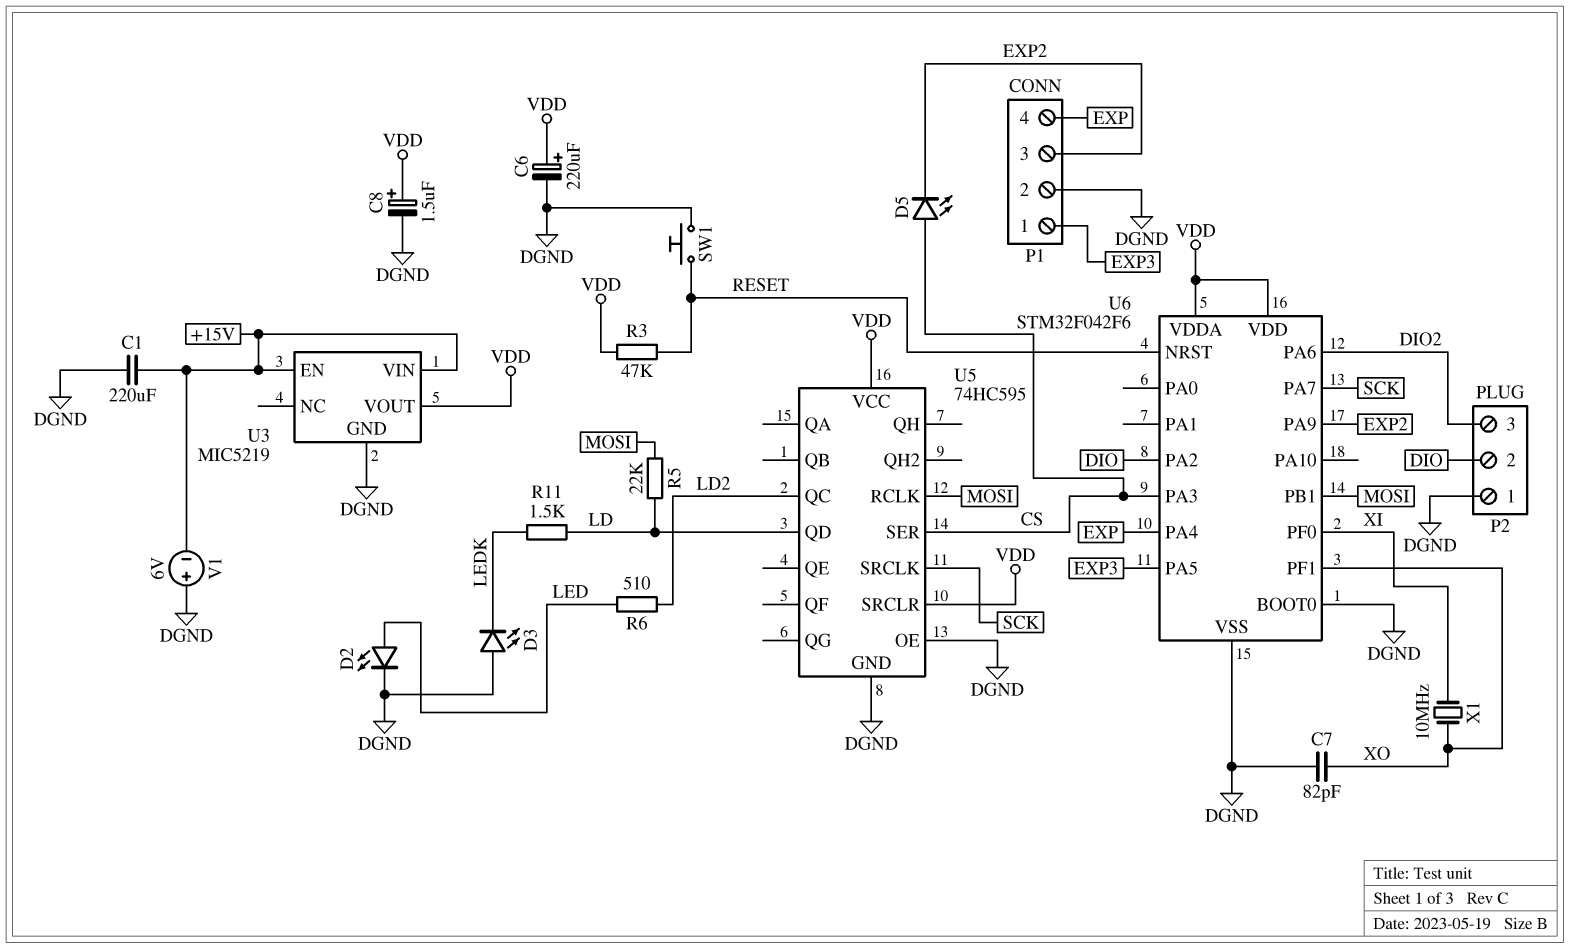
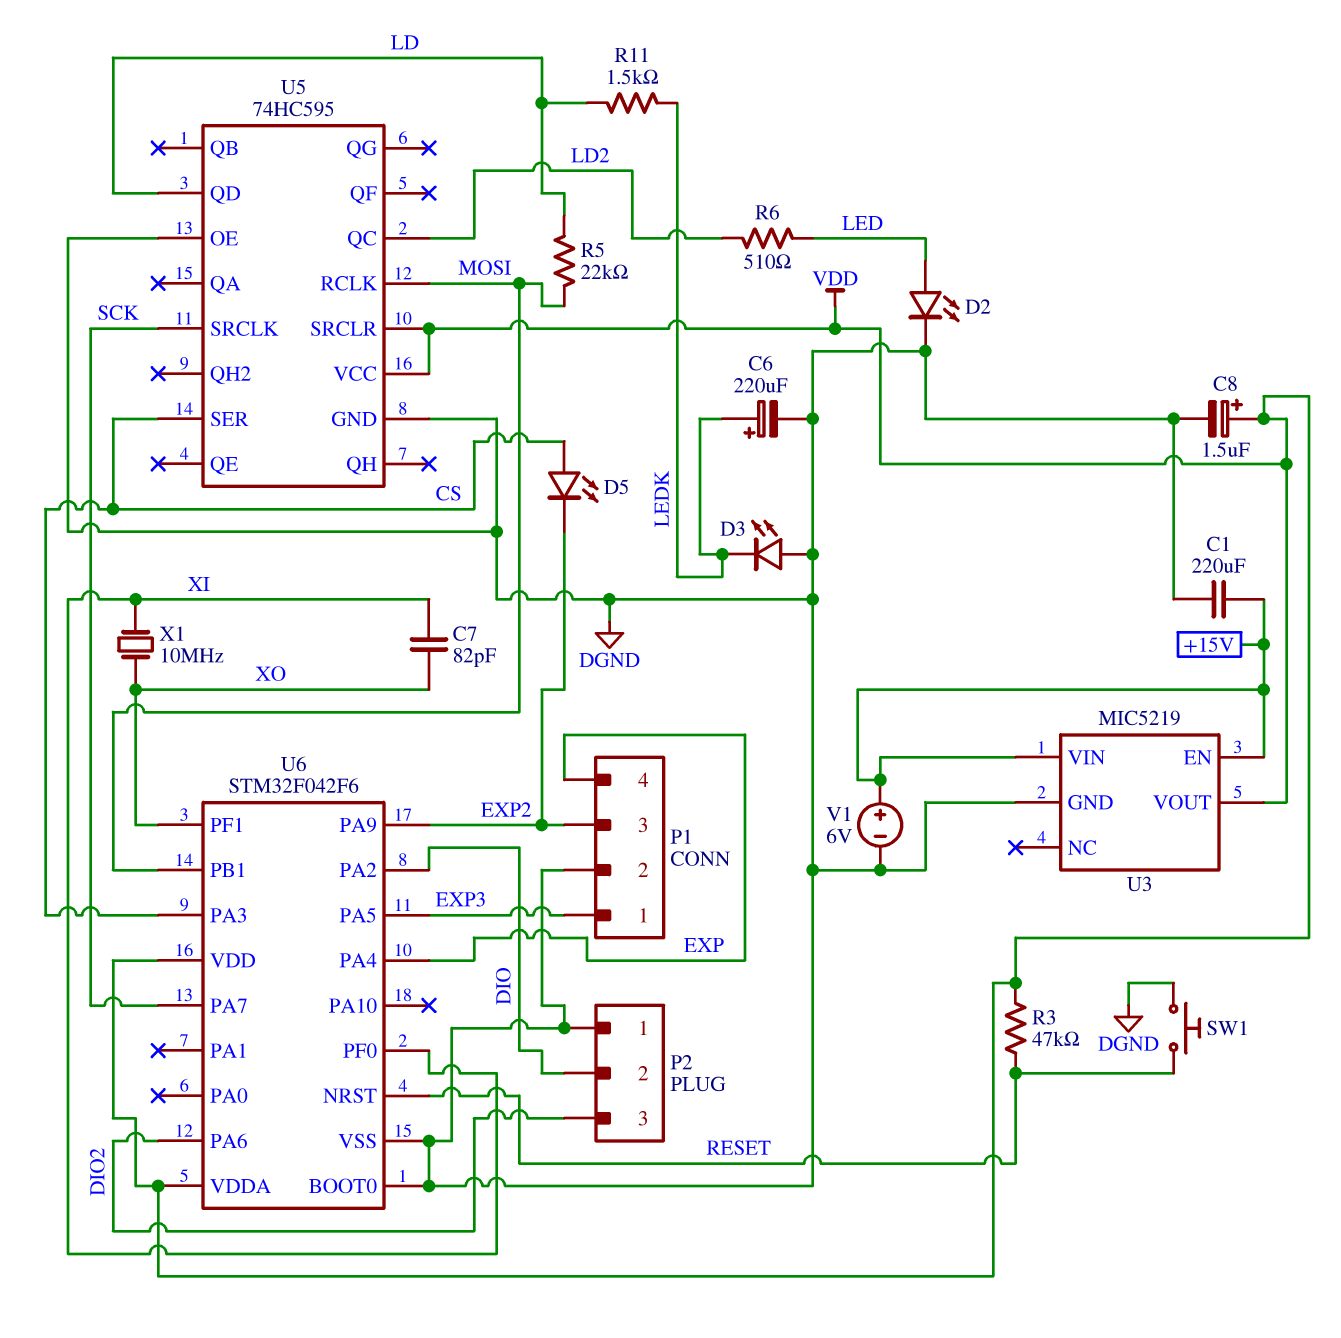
C6: 220uF (plus VDD, minus DGND) -> 220uF (plus LEDK, minus DGND)
C7: 82pF (DGND, XO) -> 82pF (XI, XO)
V1: 6V (plus DGND, minus +15V) -> 6V (plus +15V, minus DGND)

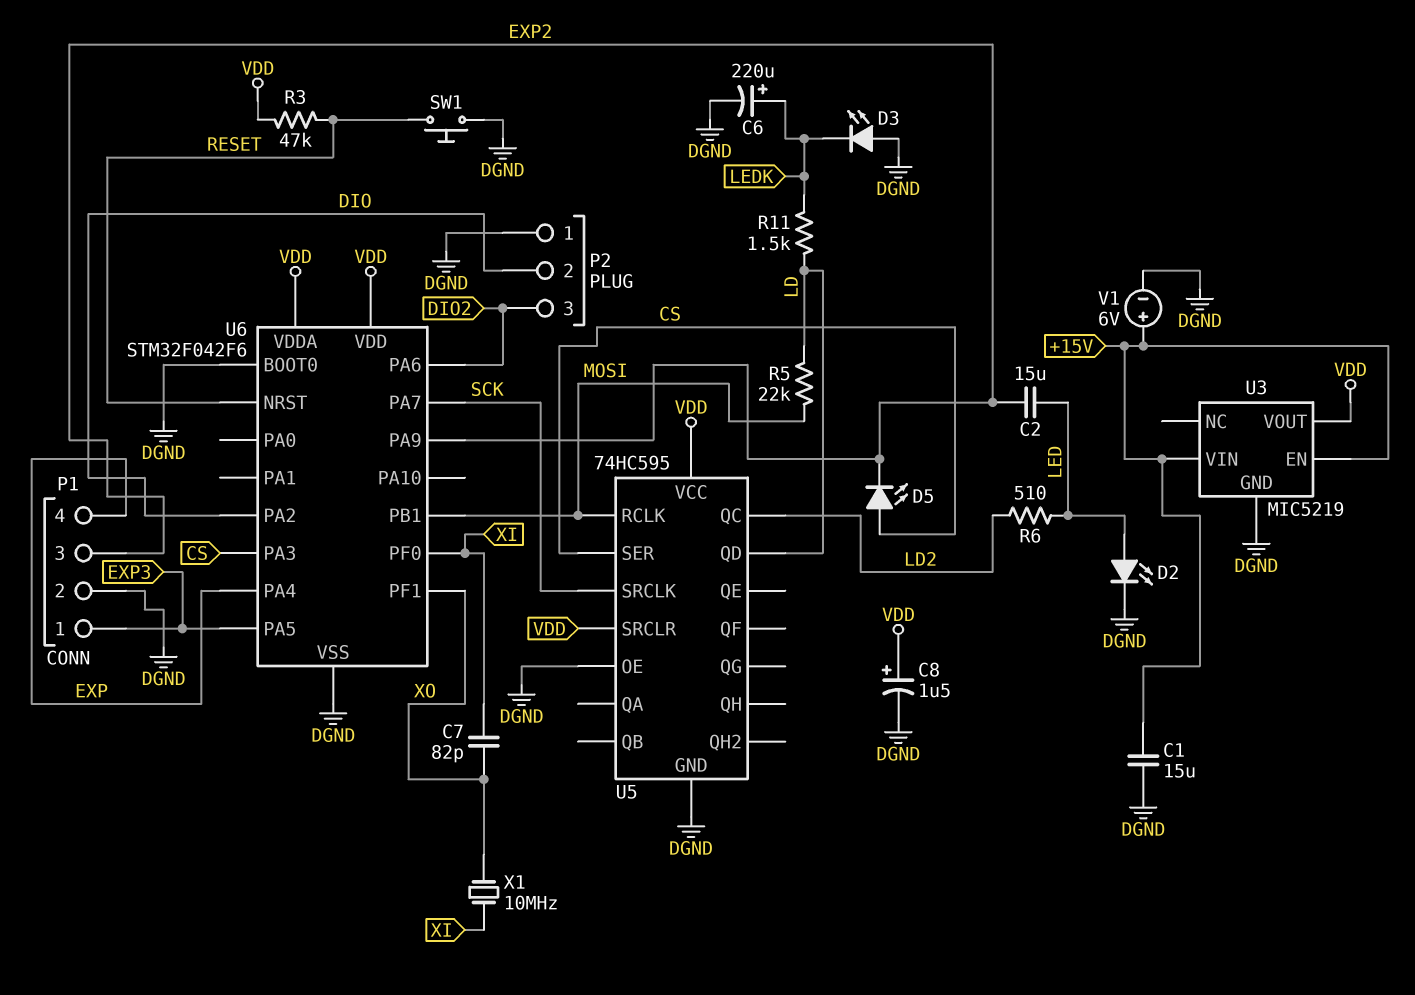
C1: 220uF (+15V, DGND) -> 15uF (+15V, DGND)
C2: none -> 15uF (EXP2, LED)

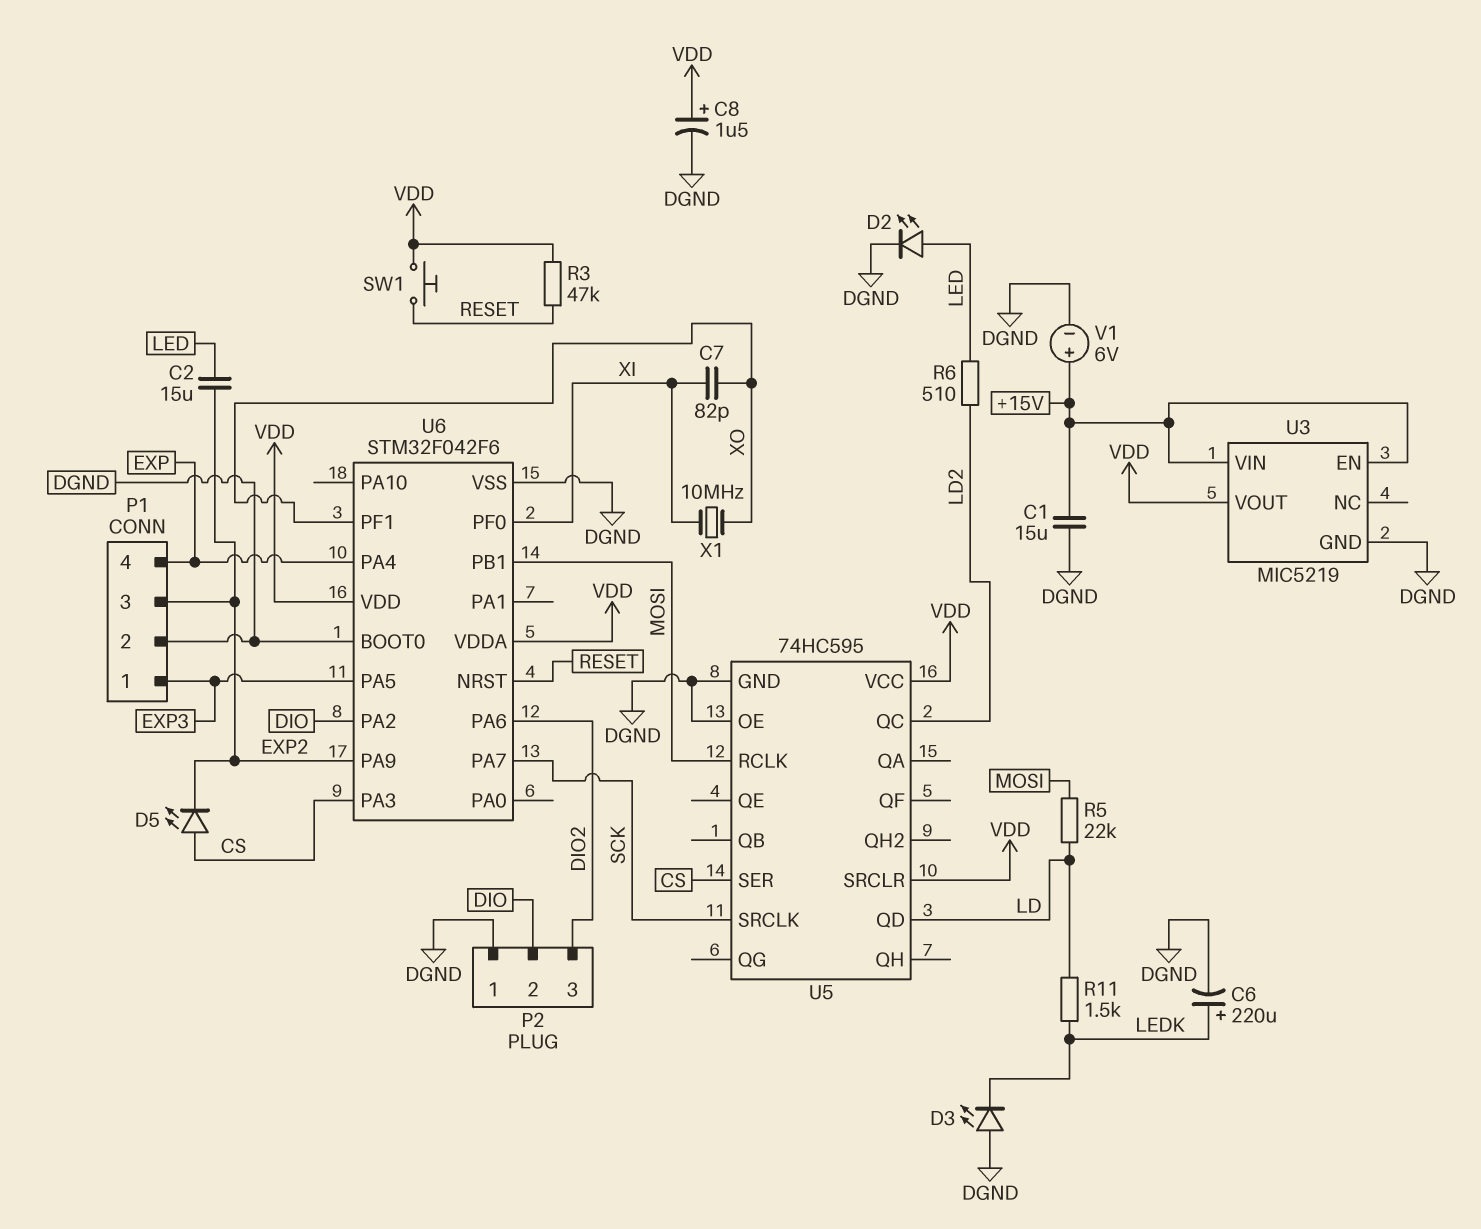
SW1: button (DGND, RESET) -> button (RESET, VDD)

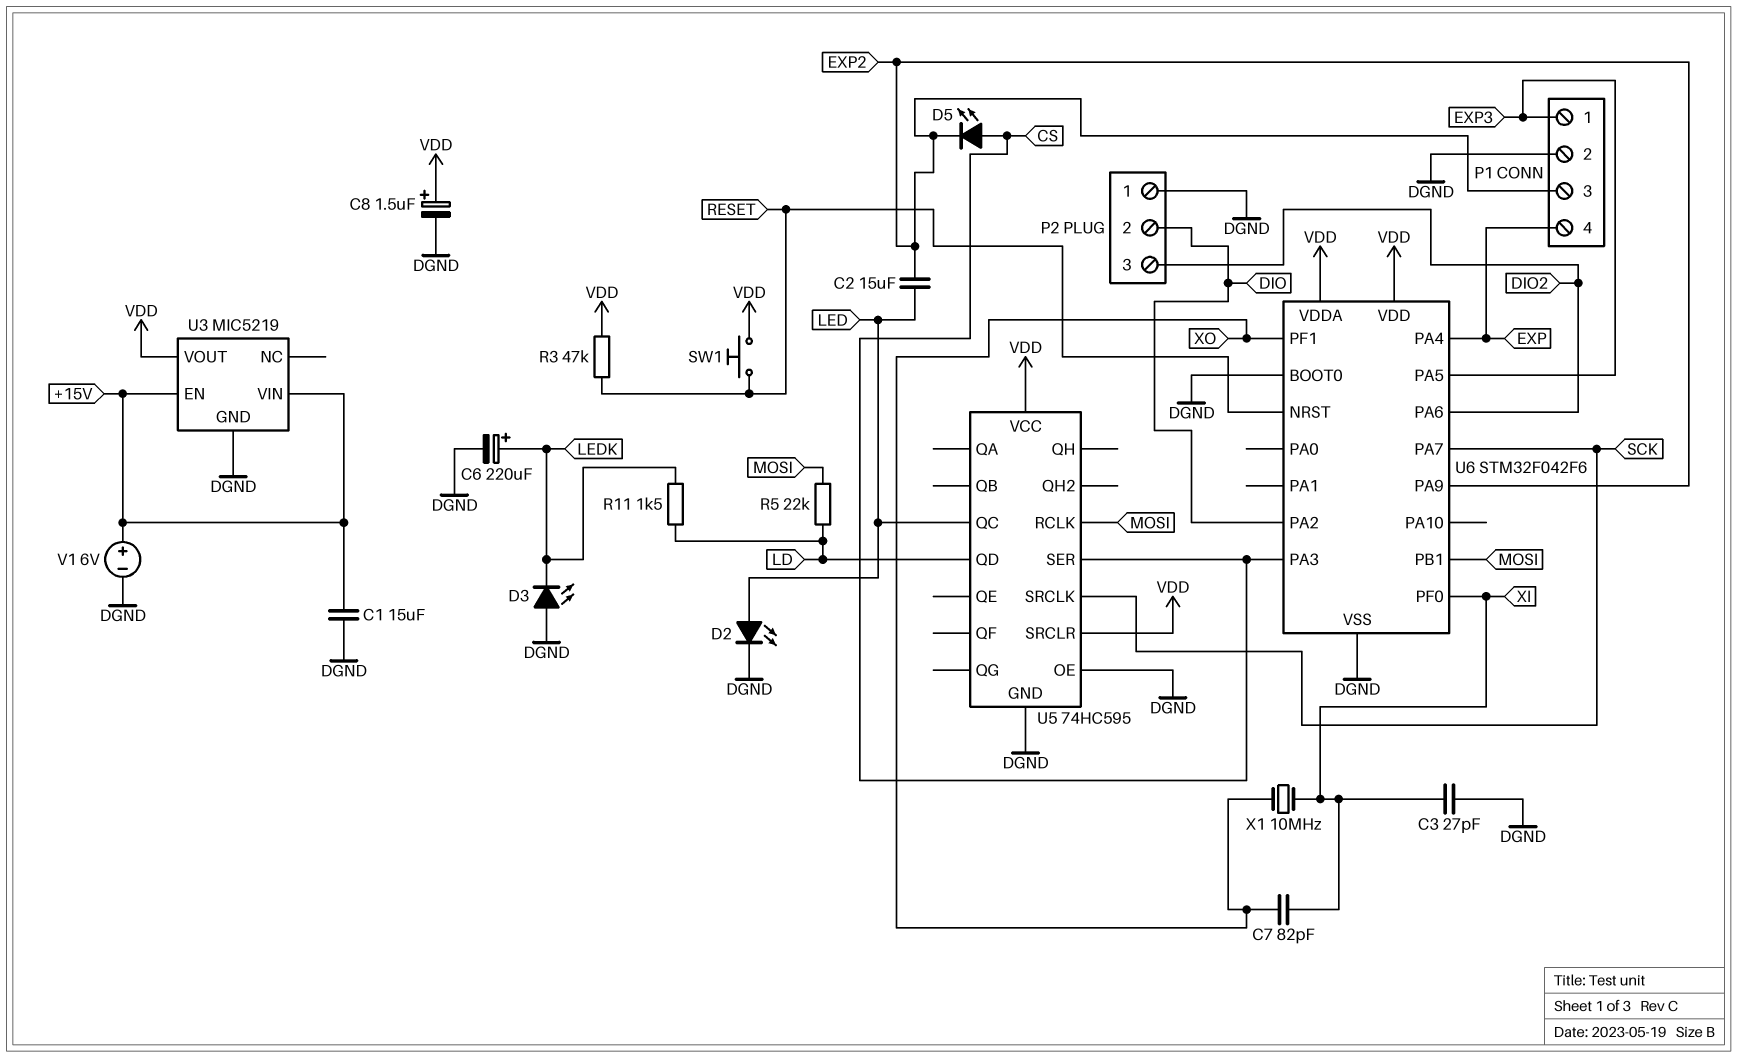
C3: none -> 27pF (DGND, XI)
R6: 510 (LD2, LED) -> none
U5 pin QC: LD2 -> LED

